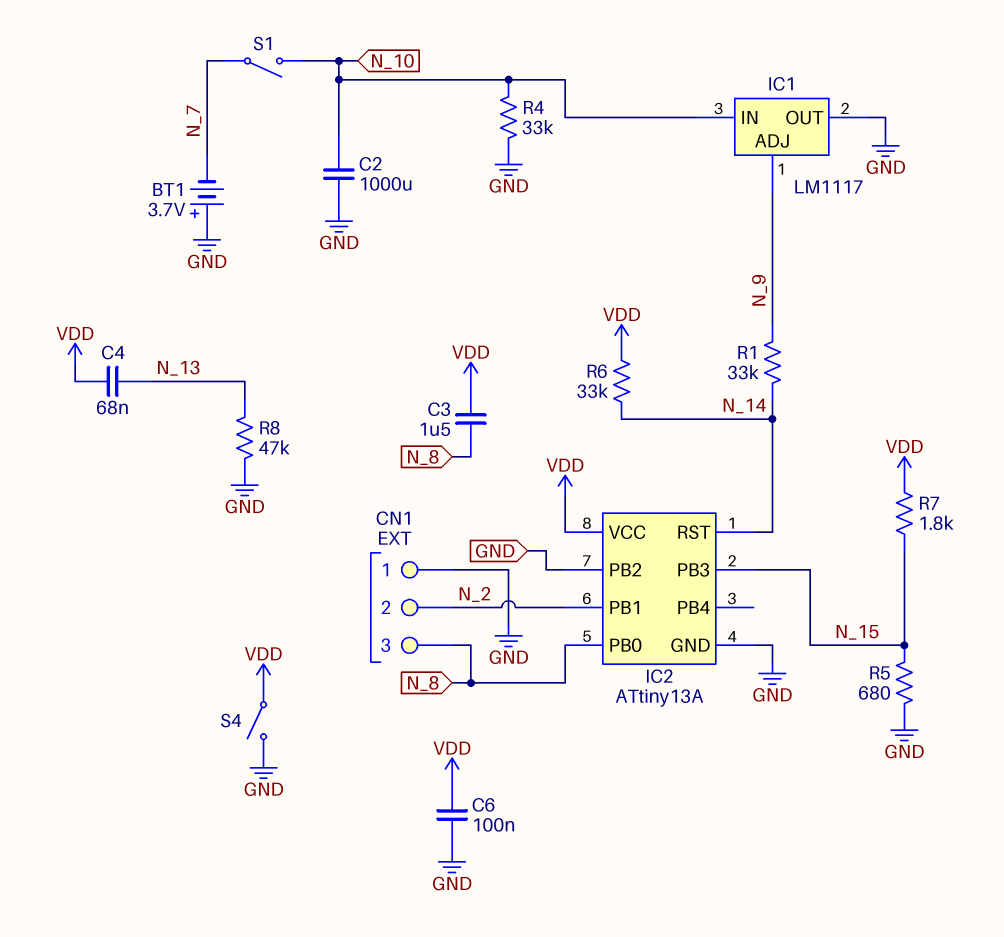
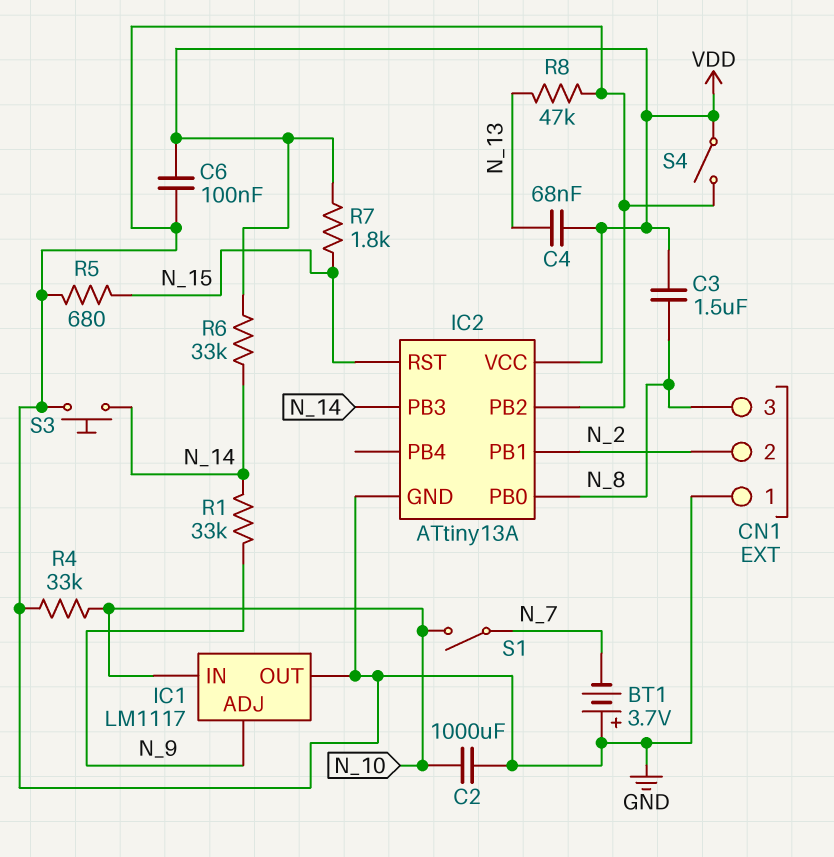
IC2 pin PB3: N_15 -> N_14
IC2 pin RST: N_14 -> N_15
S3: none -> button (GND, N_14)

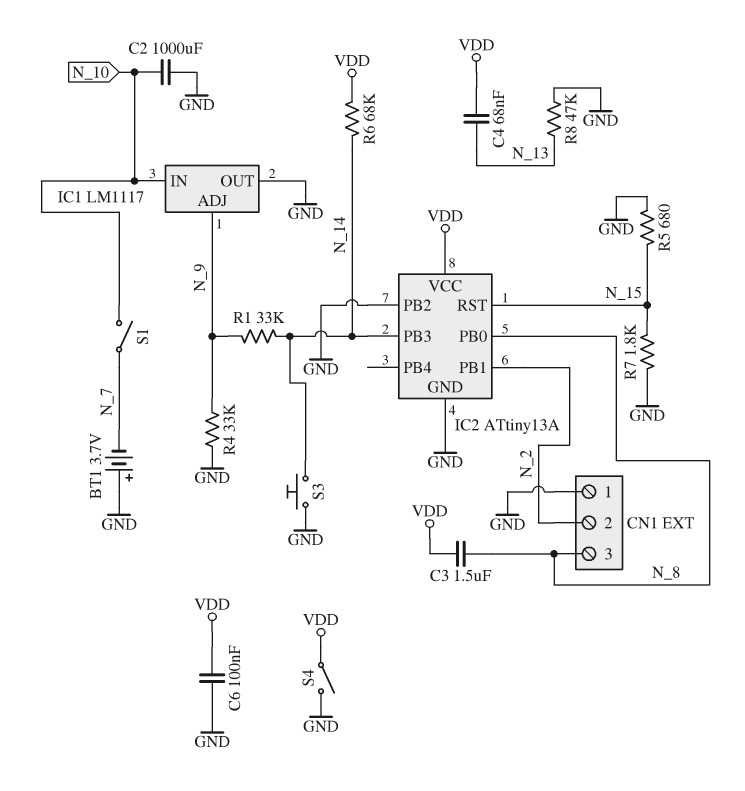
R4: 33k (GND, N_10) -> 33k (GND, N_9)
R6: 33k (N_14, VDD) -> 68k (N_14, VDD)
R7: 1.8k (N_15, VDD) -> 1.8k (GND, N_15)

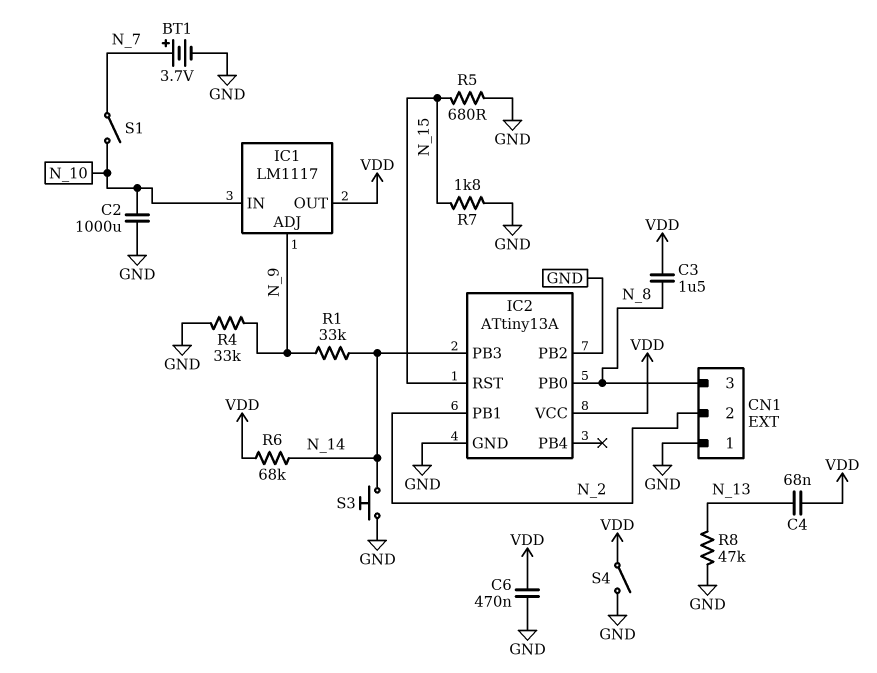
BT1: 3.7V (plus GND, minus N_7) -> 3.7V (plus N_7, minus GND)
C6: 100nF (GND, VDD) -> 470nF (GND, VDD)
IC1 pin OUT: GND -> VDD

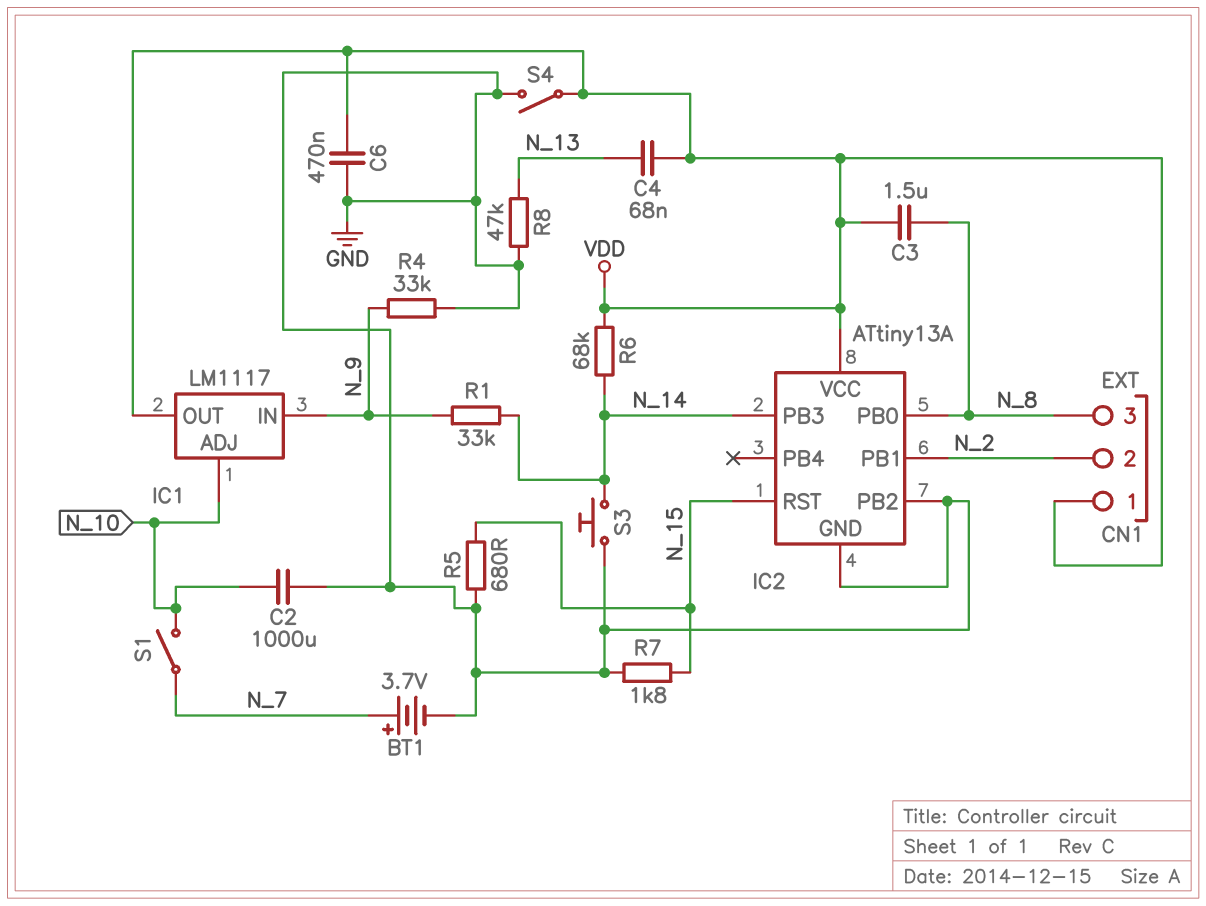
CN1 pin 1: GND -> VDD
IC1 pin ADJ: N_9 -> N_10
IC1 pin IN: N_10 -> N_9

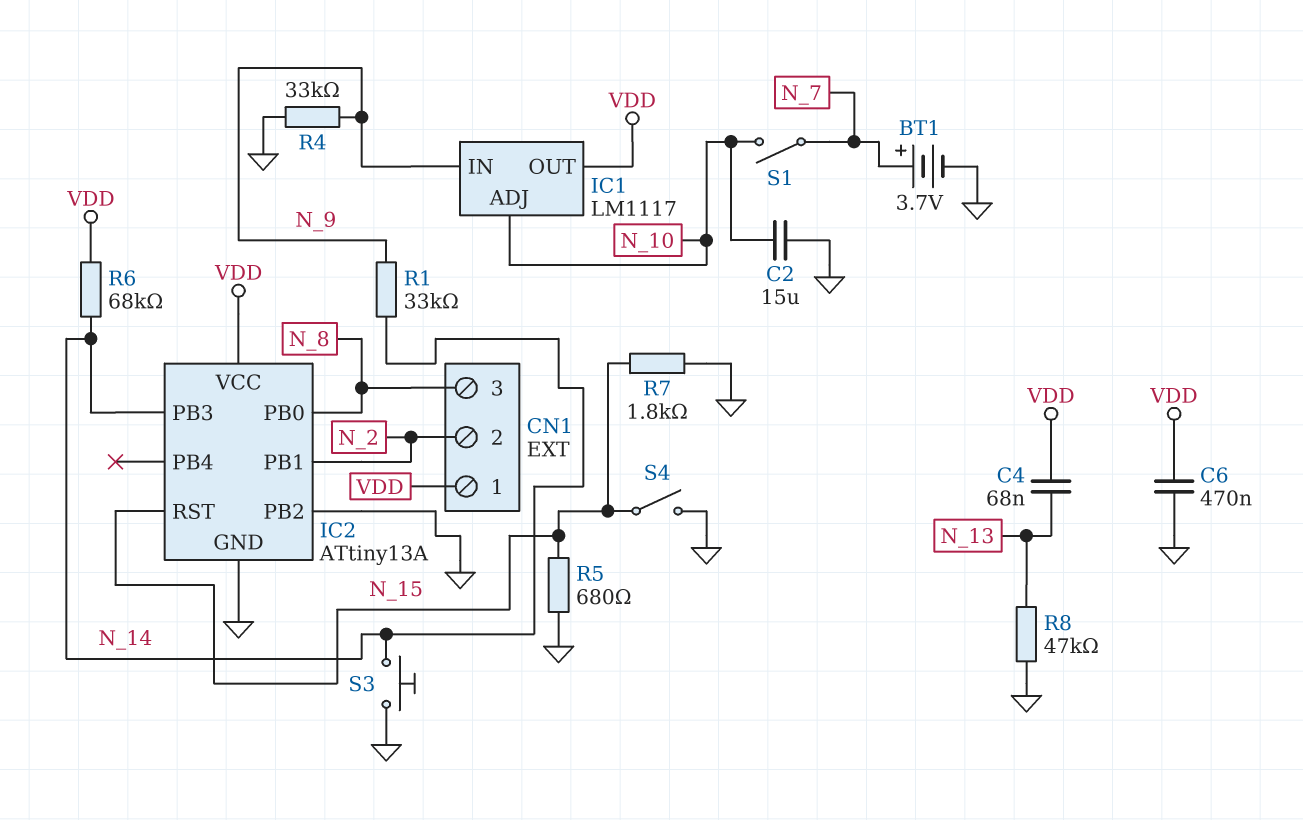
C2: 1000uF (GND, N_10) -> 15uF (GND, N_10)
C3: 1.5uF (N_8, VDD) -> none
S4: switch (GND, VDD) -> switch (GND, N_15)

